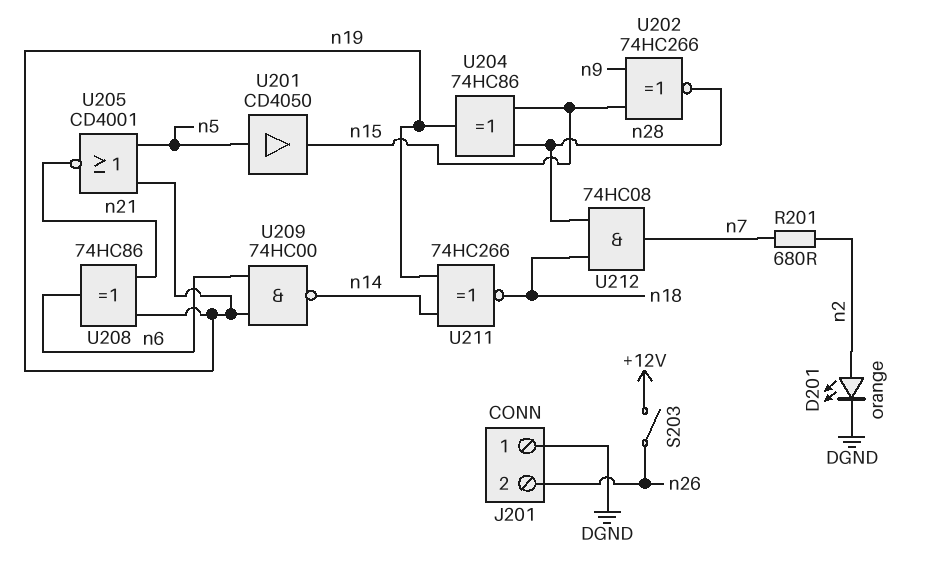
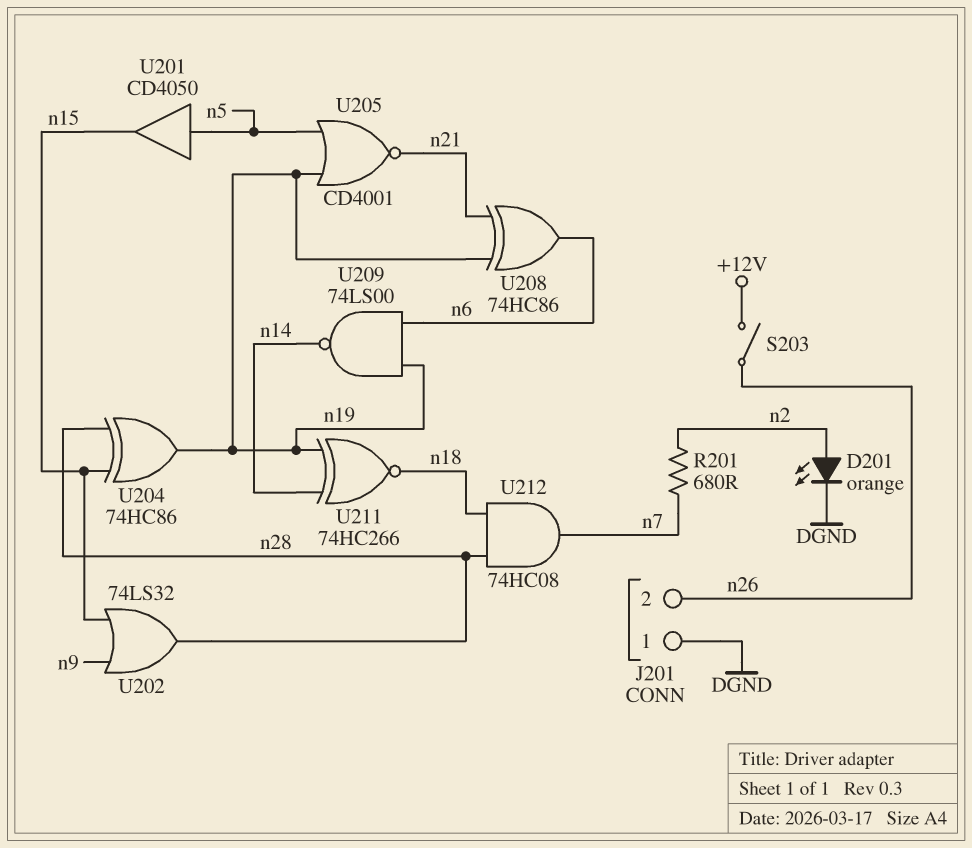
U202: XNOR 74HC266 (in n9, in n15, out n28) -> OR 74LS32 (in n9, in n15, out n28)
U209: NAND 74HC00 (in n6, in n19, out n14) -> NAND 74LS00 (in n6, in n19, out n14)

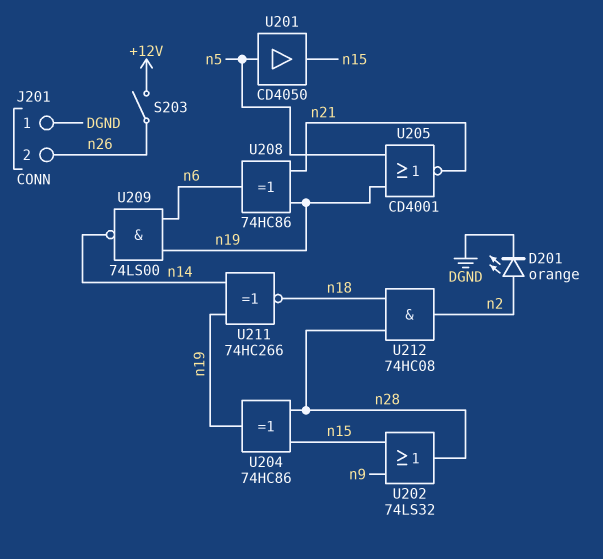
R201: 680 (n2, n7) -> none
U212: AND 74HC08 (in n18, in n28, out n7) -> AND 74HC08 (in n18, in n28, out n2)

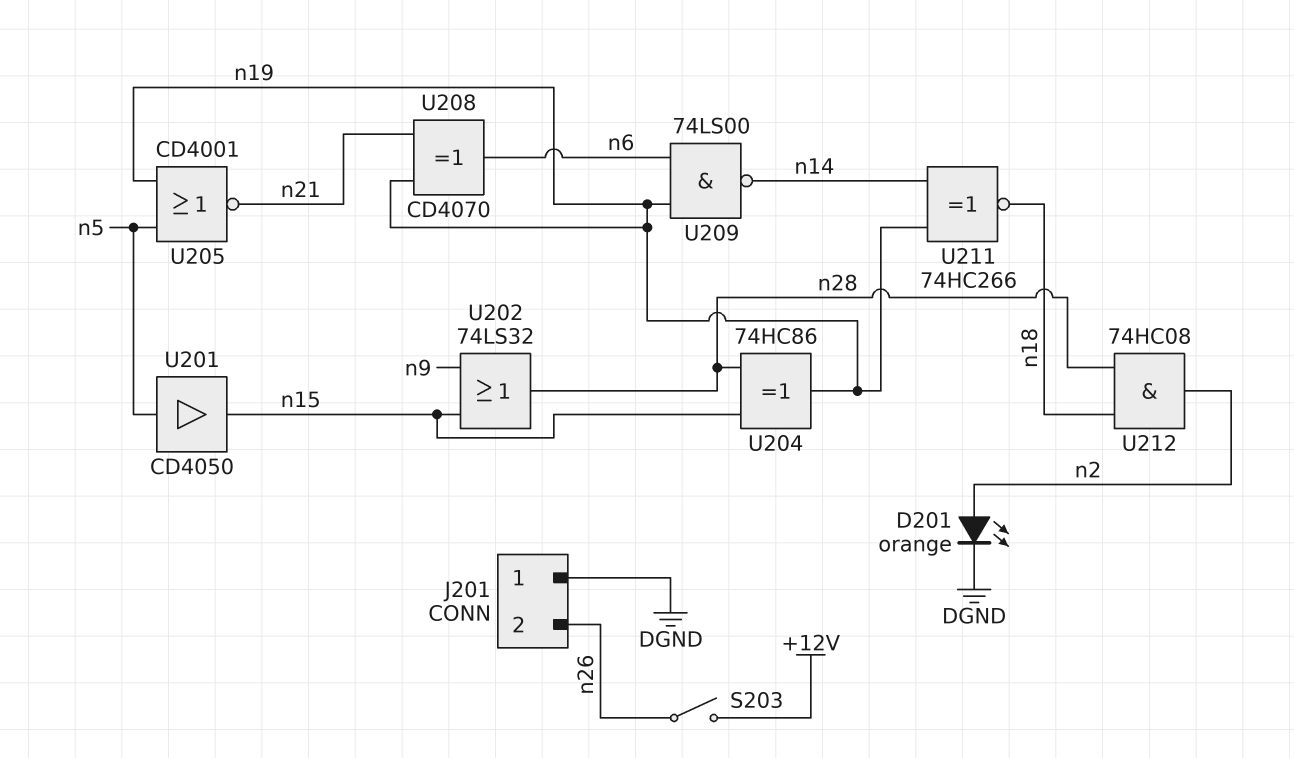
U208: XOR 74HC86 (in n19, in n21, out n6) -> XOR CD4070 (in n19, in n21, out n6)

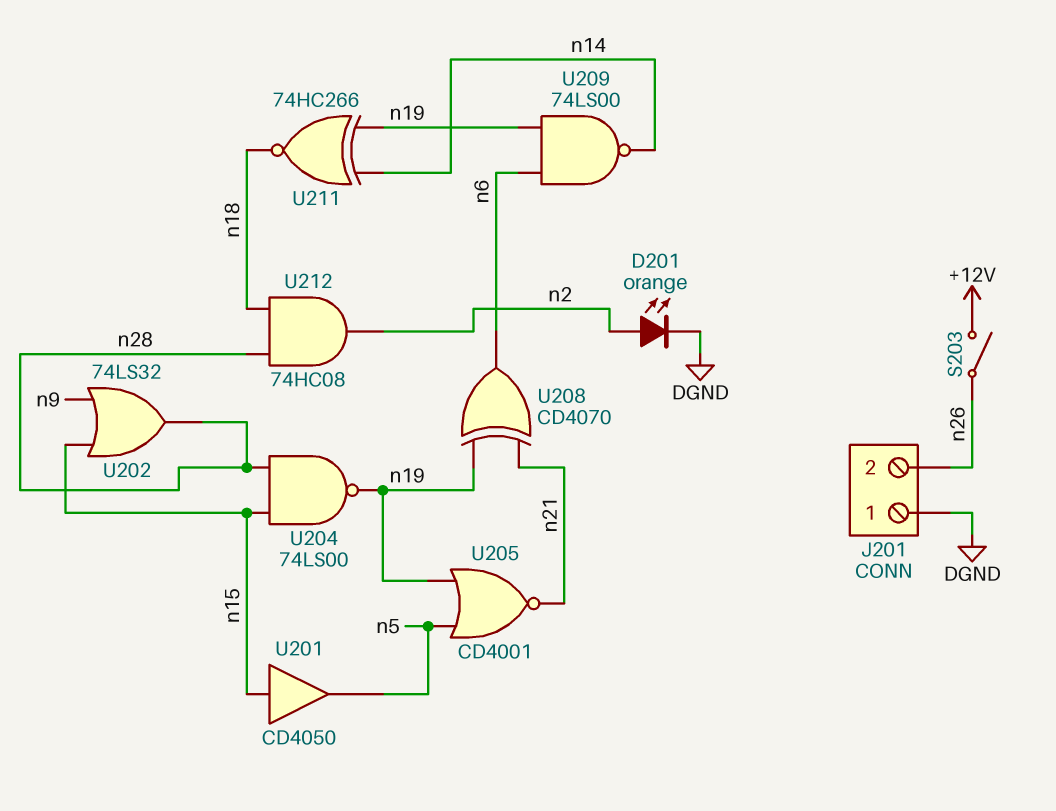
U201: buffer CD4050 (in n5, out n15) -> buffer CD4050 (in n15, out n5)
U204: XOR 74HC86 (in n15, in n28, out n19) -> NAND 74LS00 (in n15, in n28, out n19)

